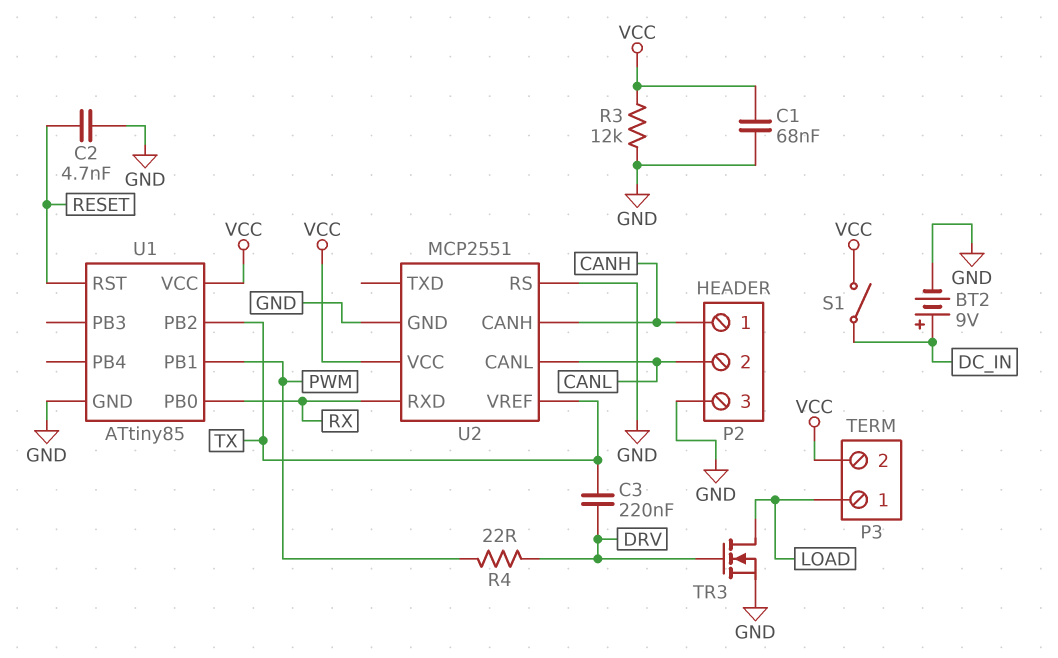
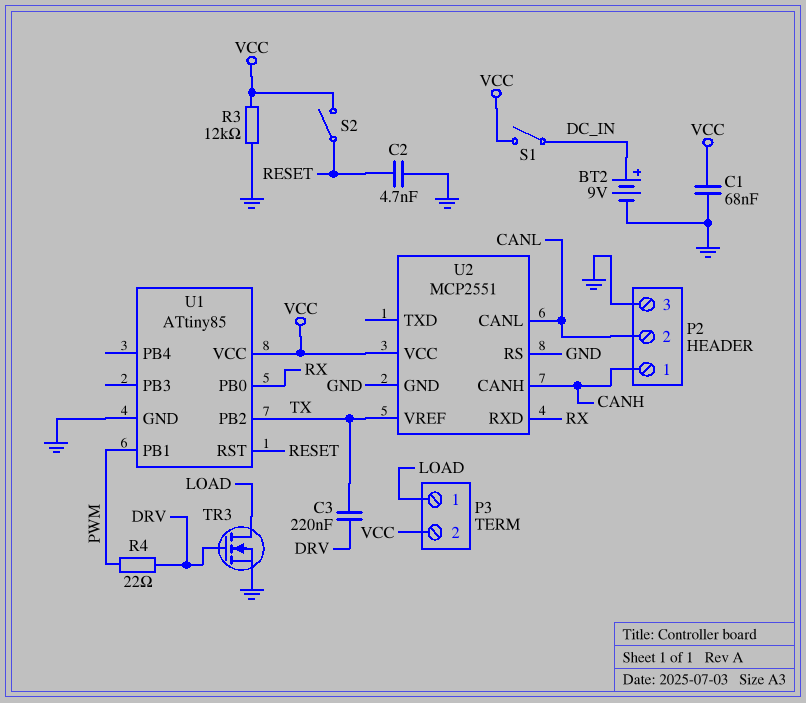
S2: none -> switch (RESET, VCC)

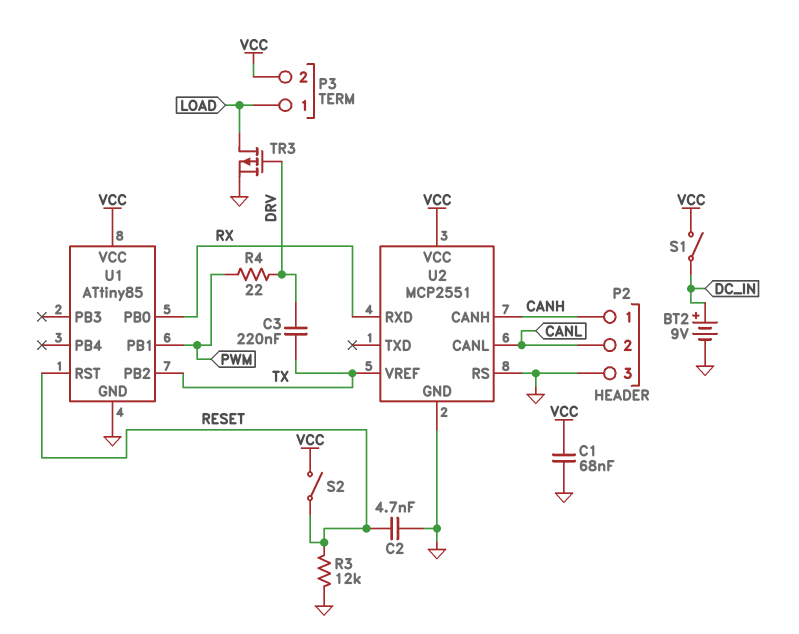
R3: 12k (GND, VCC) -> 12k (GND, RESET)
TR3: NMOS (G DRV, D LOAD, S GND) -> PMOS (G DRV, D LOAD, S GND)

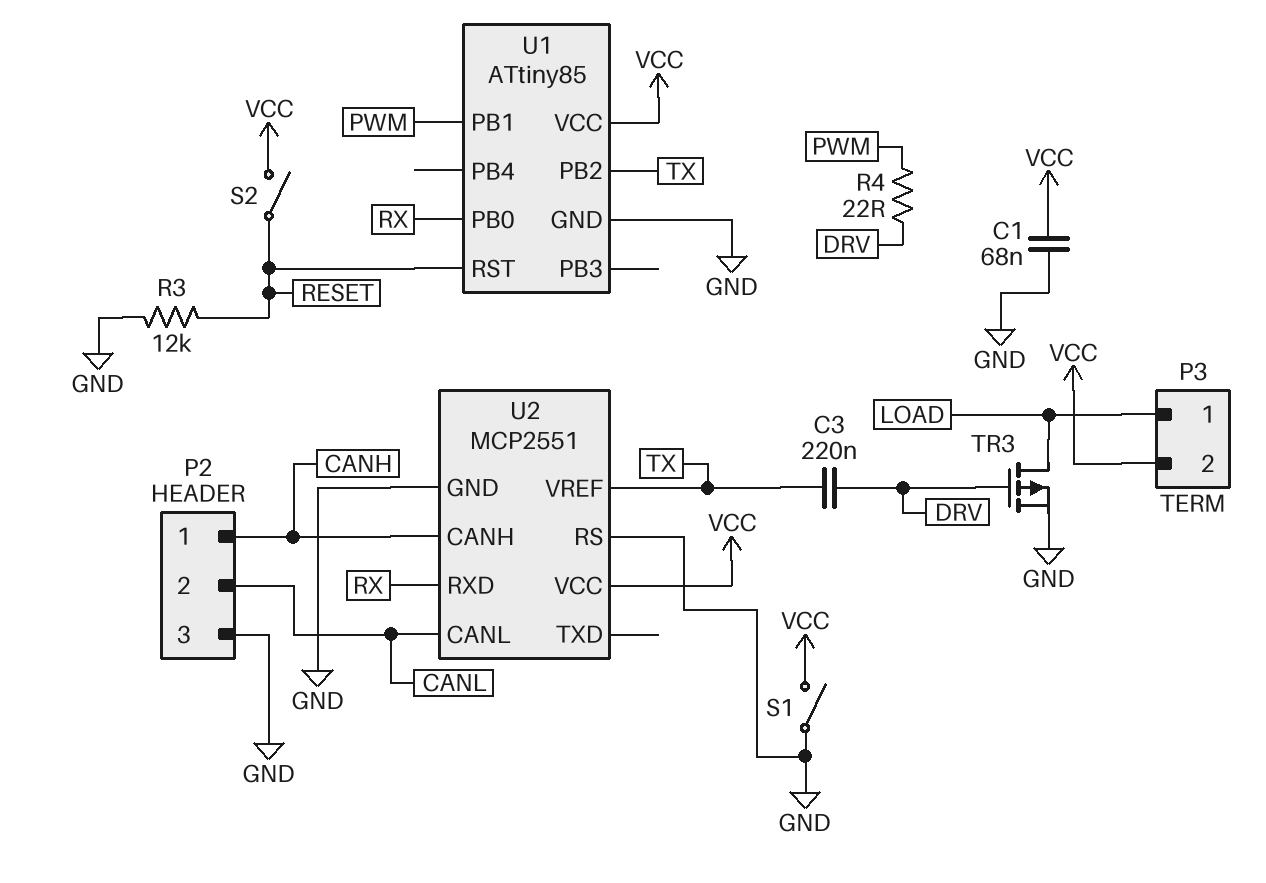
BT2: 9V (plus DC_IN, minus GND) -> none
C2: 4.7nF (GND, RESET) -> none
S1: switch (DC_IN, VCC) -> switch (GND, VCC)

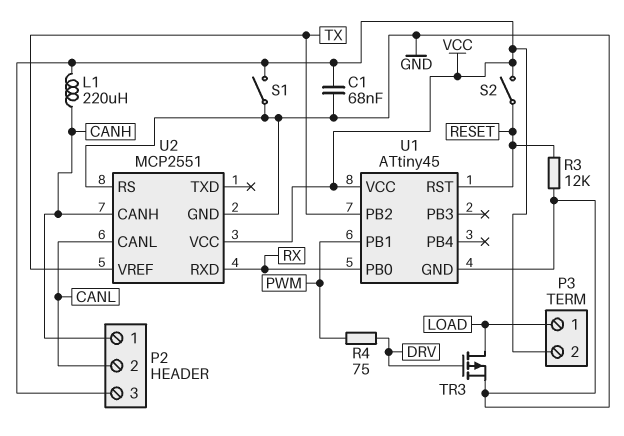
C3: 220nF (DRV, TX) -> none
L1: none -> 220uH (CANH, VCC)
P2 pin 3: GND -> VCC
R4: 22 (DRV, PWM) -> 75 (DRV, PWM)
U1: ATtiny85 -> ATtiny45

